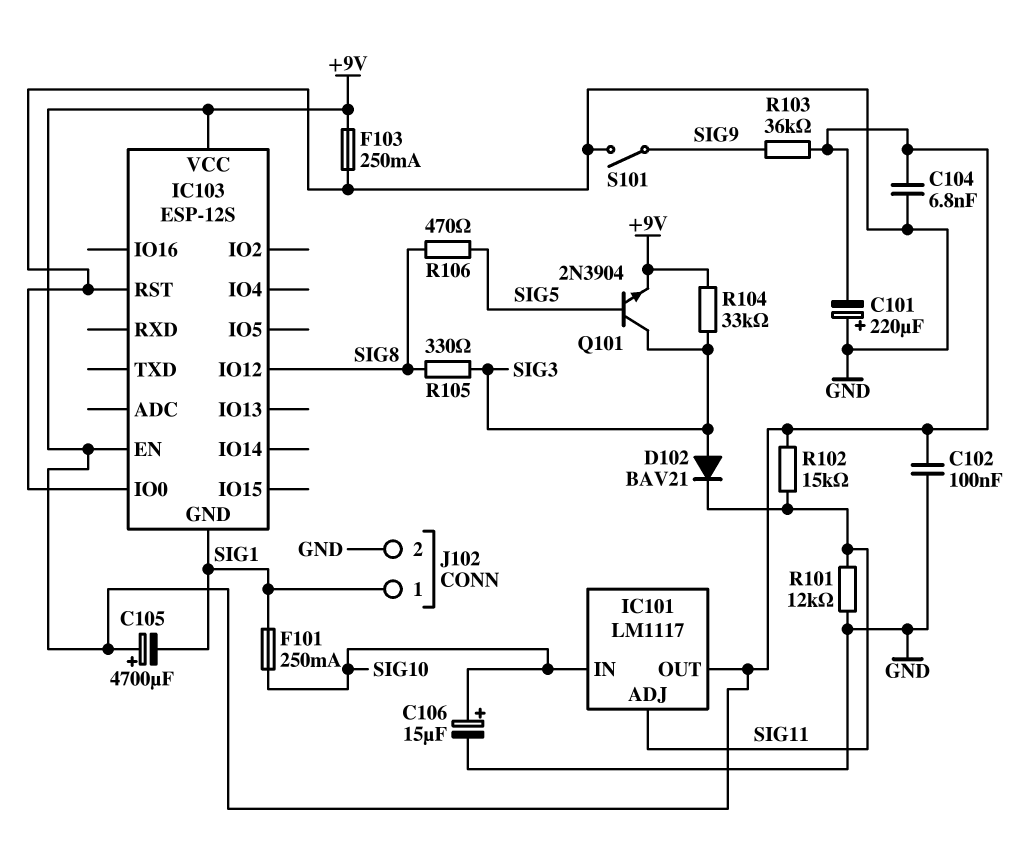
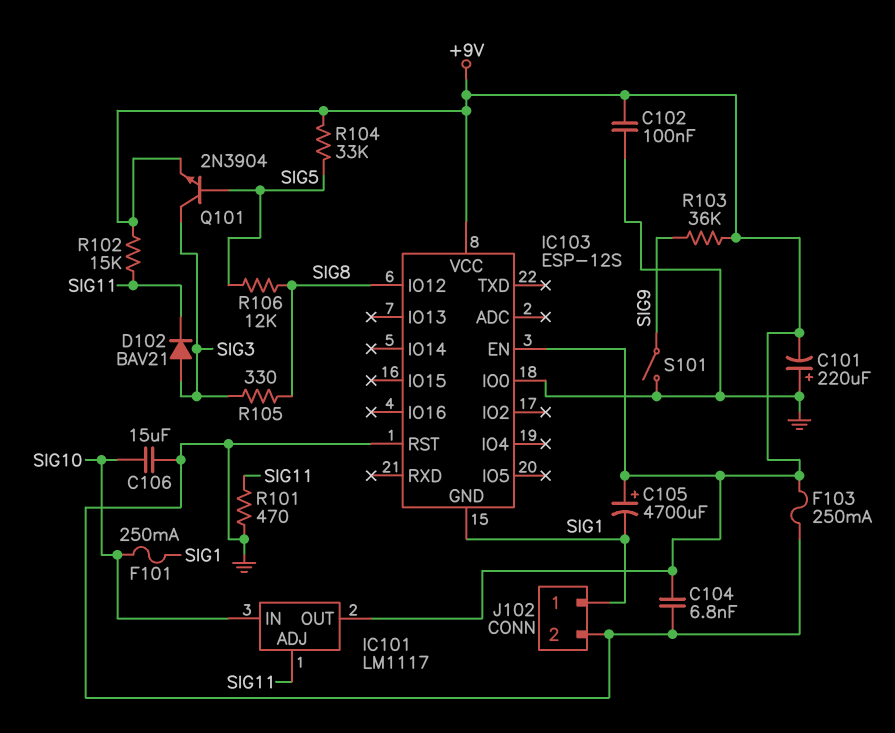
C106: 15uF (plus SIG10, minus GND) -> 15uF (GND, SIG10)
R101: 12k (GND, SIG11) -> 470 (GND, SIG11)
R104: 33k (+9V, SIG3) -> 33k (+9V, SIG5)
R106: 470 (SIG5, SIG8) -> 12k (SIG5, SIG8)

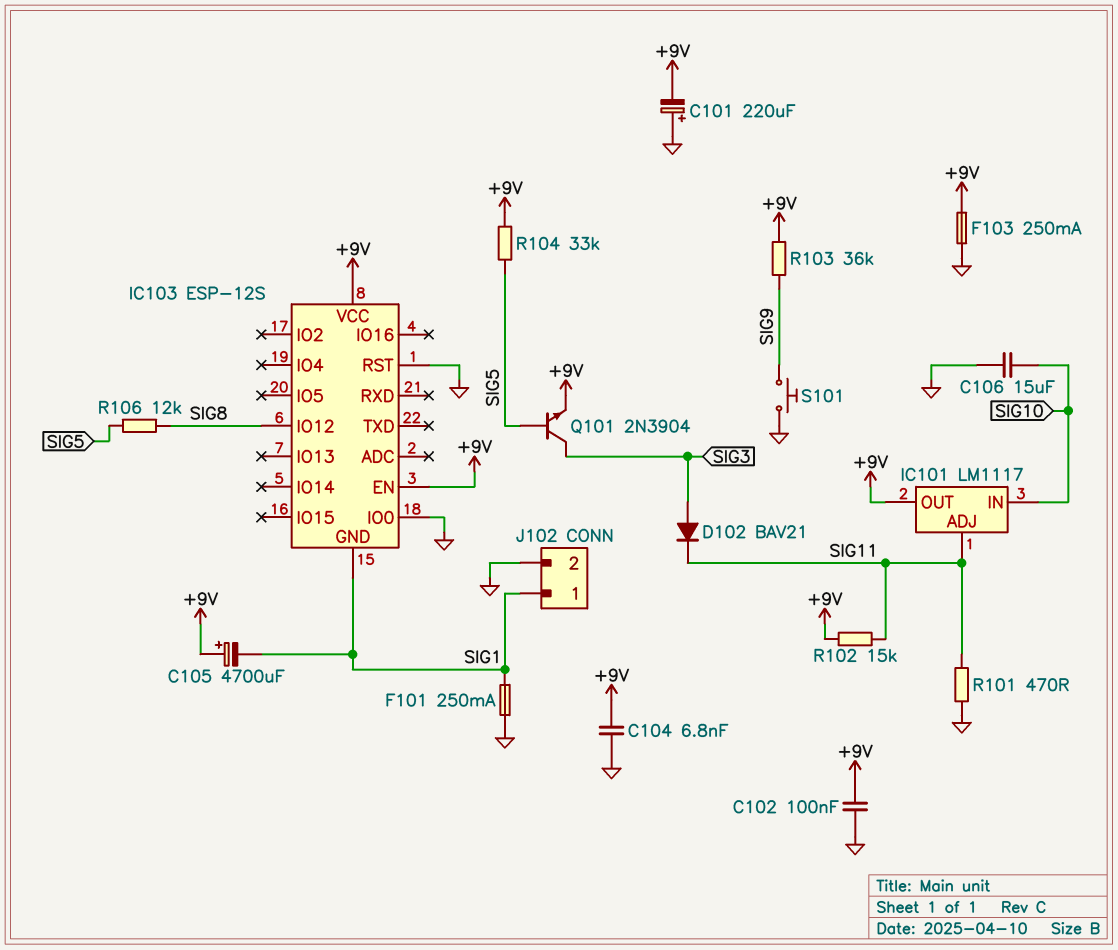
F101: 250mA (SIG1, SIG10) -> 250mA (GND, SIG1)
R105: 330 (SIG3, SIG8) -> none
S101: switch (GND, SIG9) -> button (GND, SIG9)

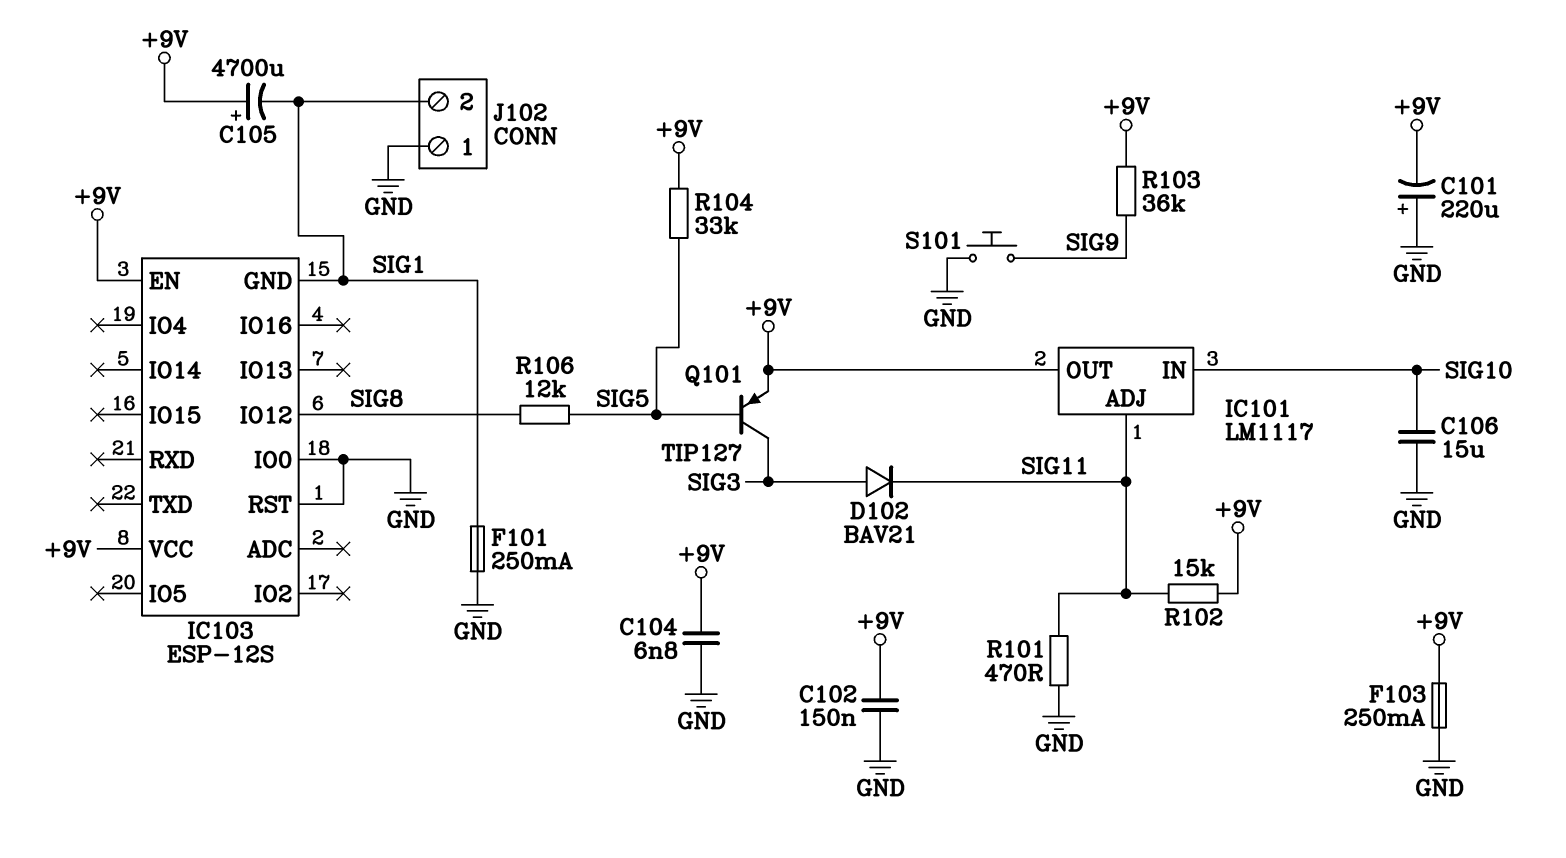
C102: 100nF (+9V, GND) -> 150nF (+9V, GND)
J102 pin 1: SIG1 -> GND
J102 pin 2: GND -> SIG1
Q101: NPN 2N3904 (B SIG5, C SIG3, E +9V) -> PNP TIP127 (B SIG5, C SIG3, E +9V)

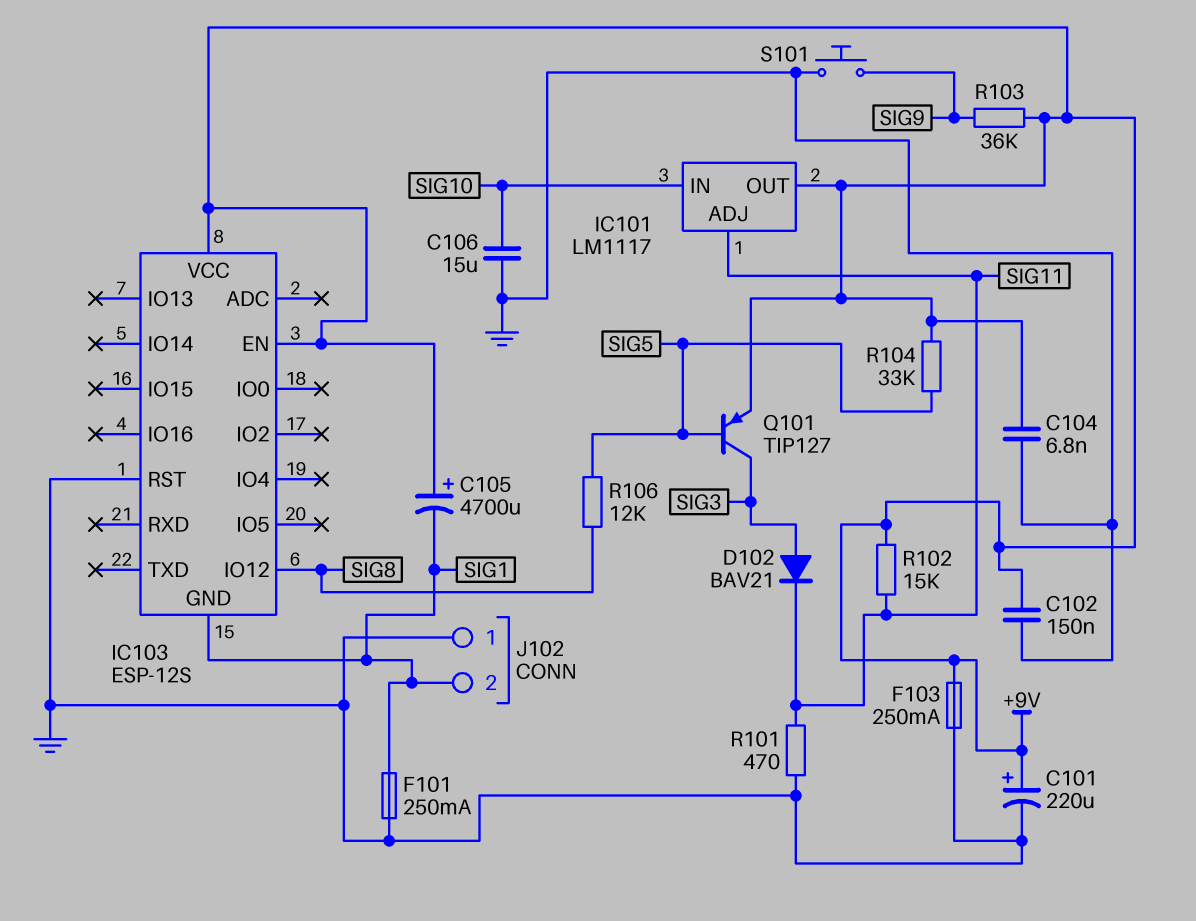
C101: 220uF (plus GND, minus +9V) -> 220uF (plus +9V, minus GND)
IC103 pin IO0: GND -> none

